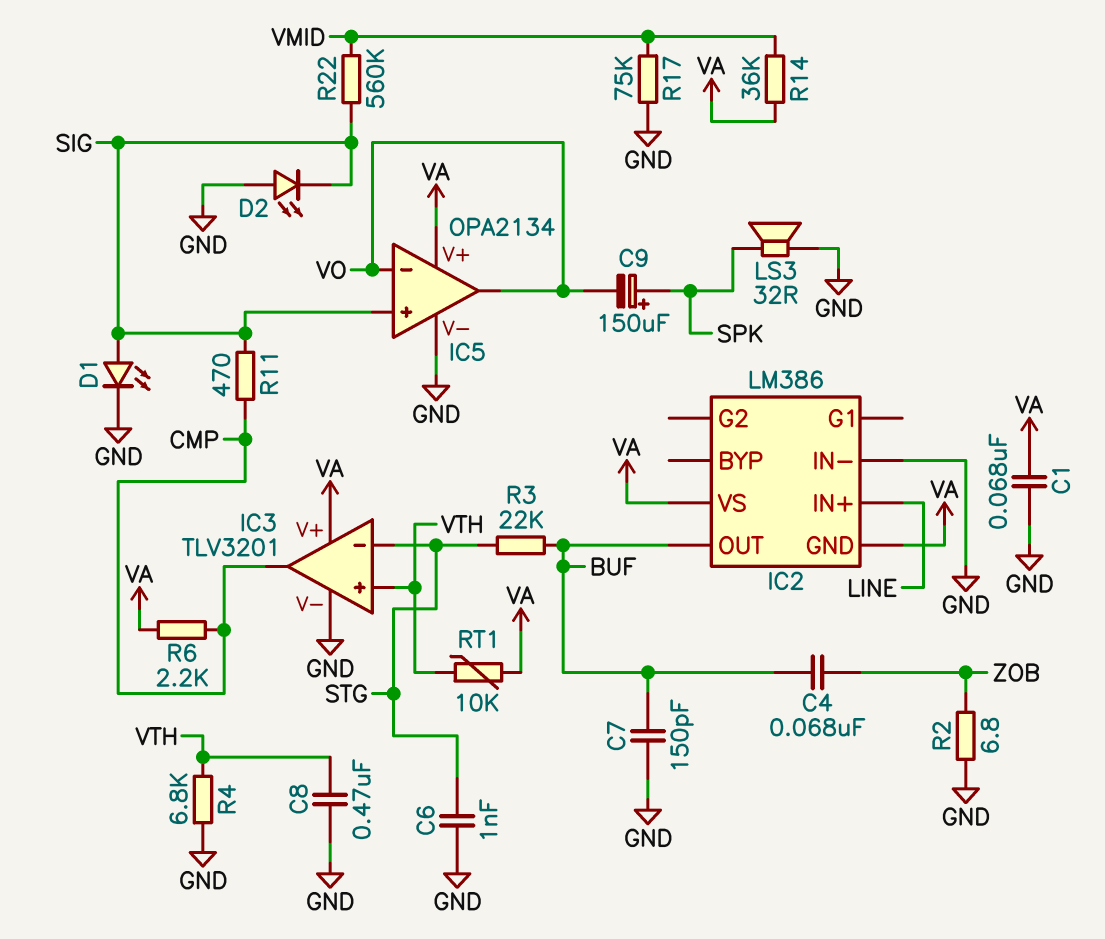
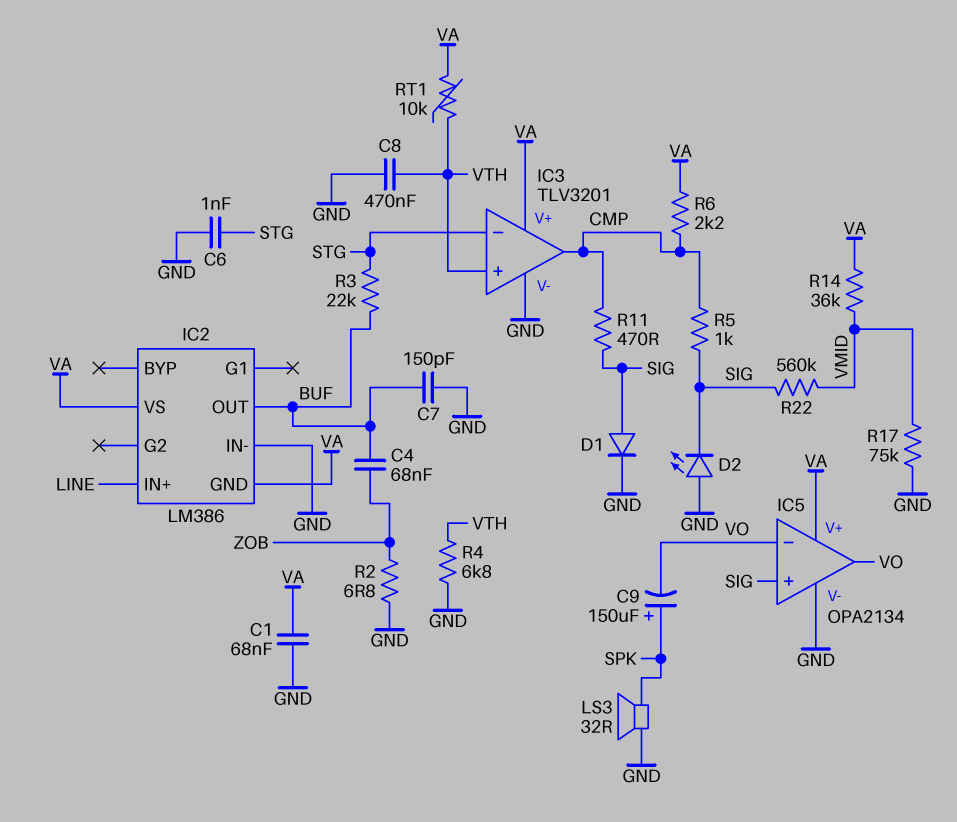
D1: LED (A SIG, K GND) -> diode (A SIG, K GND)
R5: none -> 1k (CMP, SIG)

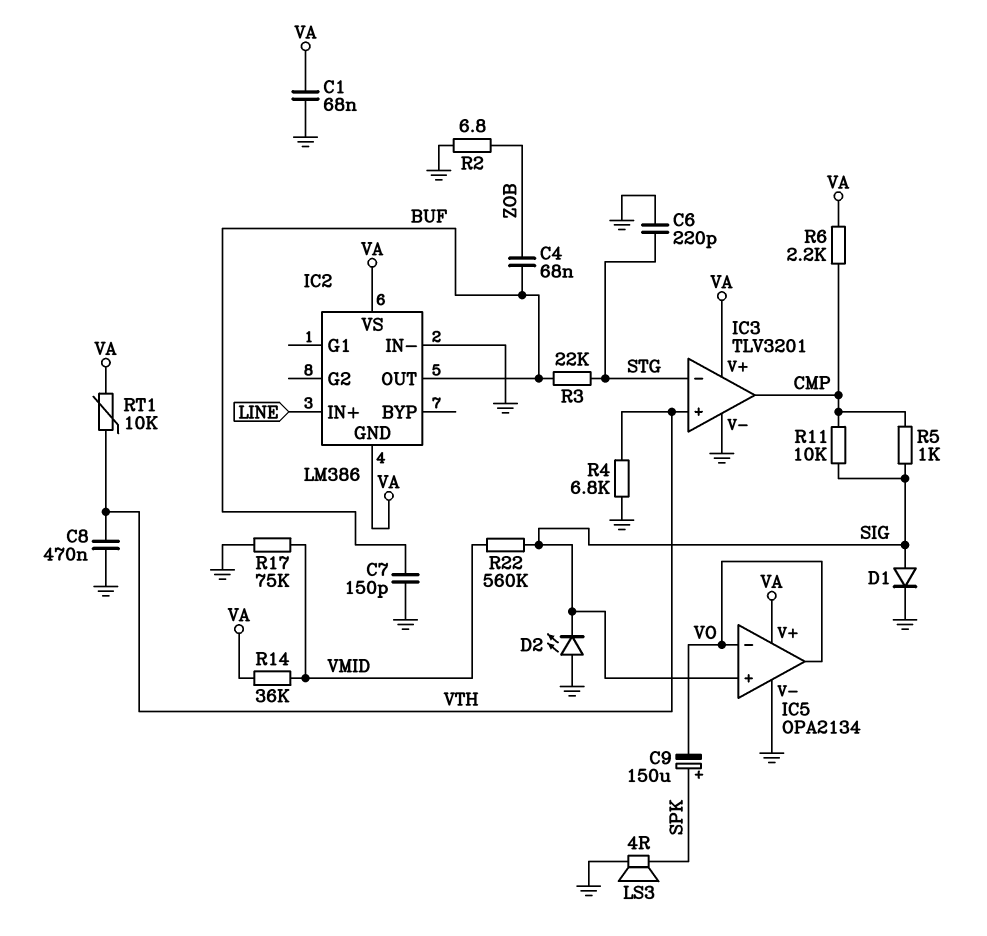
C6: 1nF (GND, STG) -> 220pF (GND, STG)
LS3: speaker 32R (GND, SPK) -> speaker 4R (GND, SPK)
R11: 470 (CMP, SIG) -> 10k (CMP, SIG)

